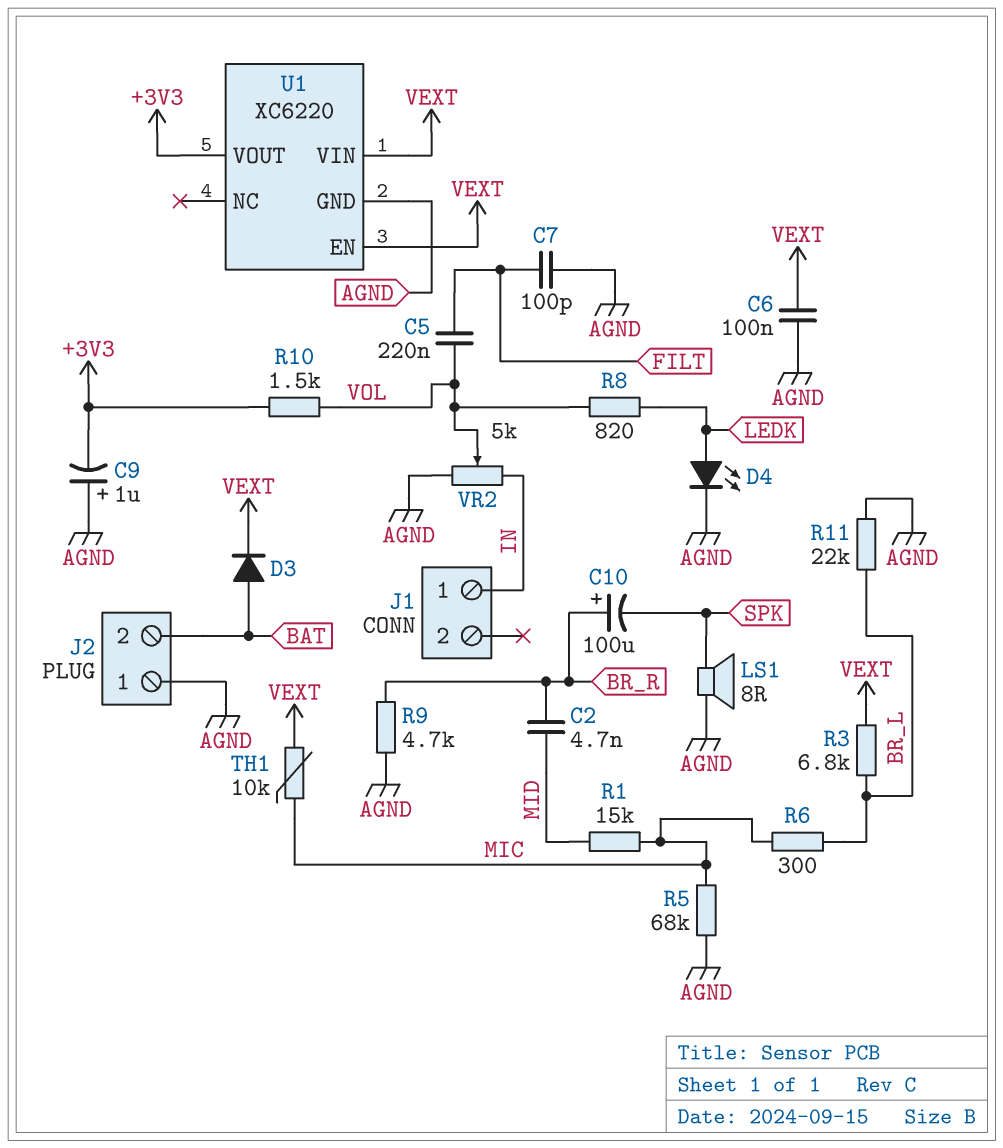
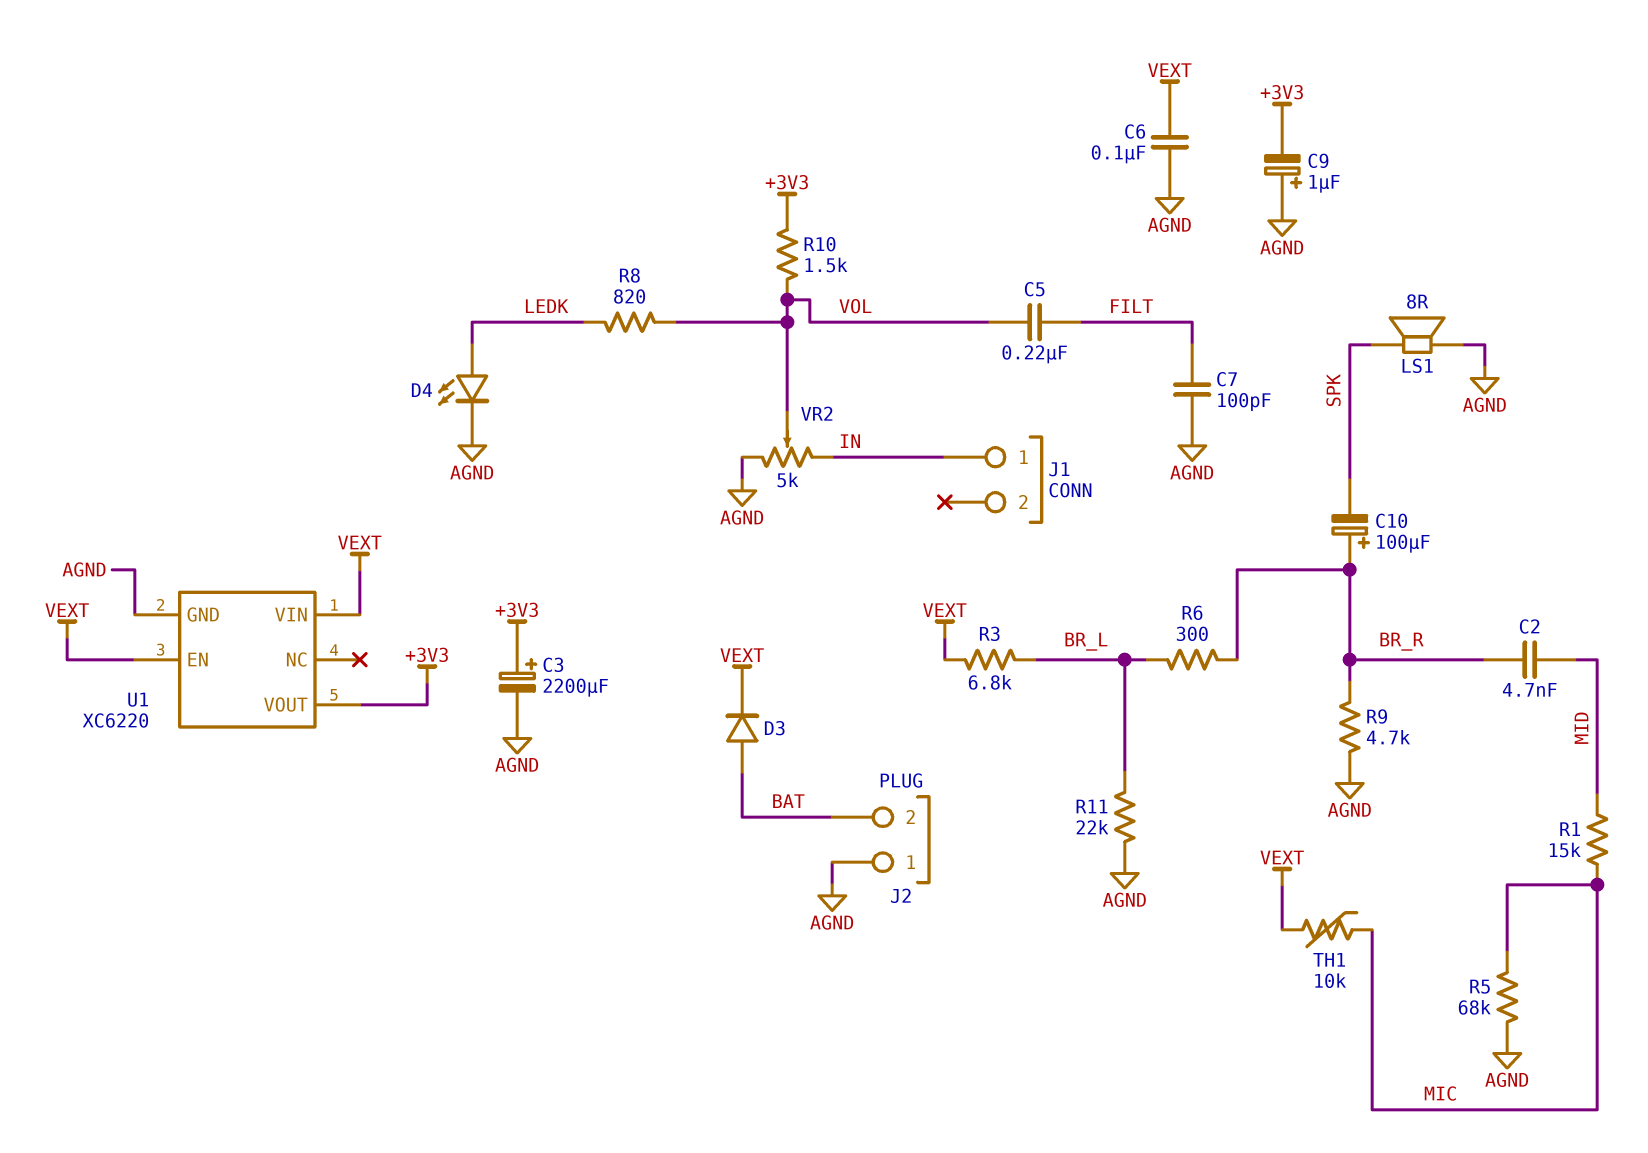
C3: none -> 2200uF (plus +3V3, minus AGND)
R6: 300 (BR_L, MIC) -> 300 (BR_L, BR_R)

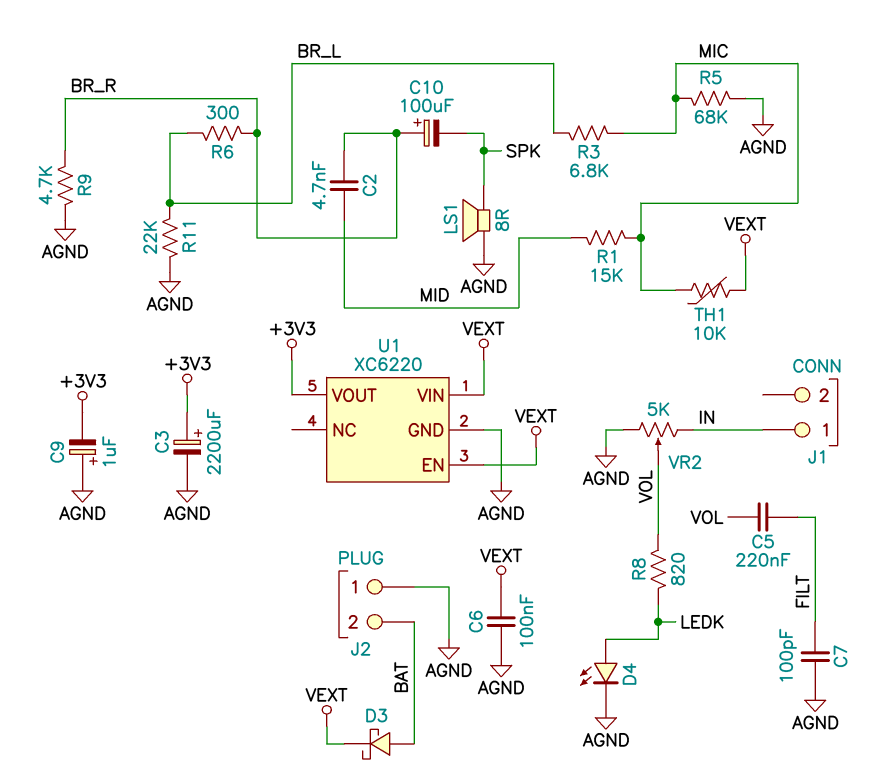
D3: diode (A BAT, K VEXT) -> schottky (A BAT, K VEXT)
R3: 6.8k (BR_L, VEXT) -> 6.8k (BR_L, MIC)
R10: 1.5k (+3V3, VOL) -> none

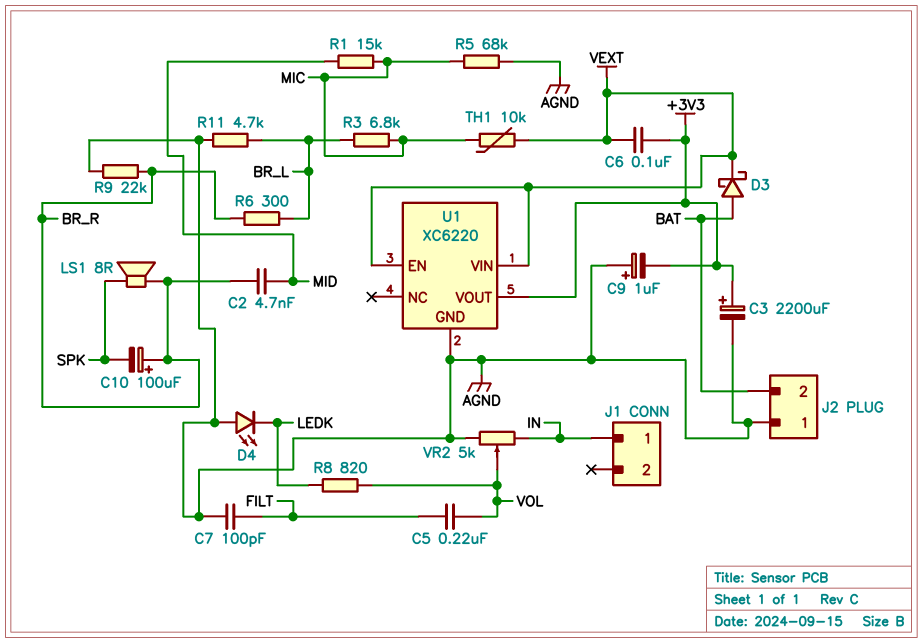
C6: 100nF (AGND, VEXT) -> 100nF (+3V3, VEXT)
D4: LED (A LEDK, K AGND) -> LED (A AGND, K LEDK)
LS1: speaker 8R (AGND, SPK) -> speaker 8R (BR_R, SPK)
R9: 4.7k (AGND, BR_R) -> 22k (AGND, BR_R)
R11: 22k (AGND, BR_L) -> 4.7k (AGND, BR_L)

